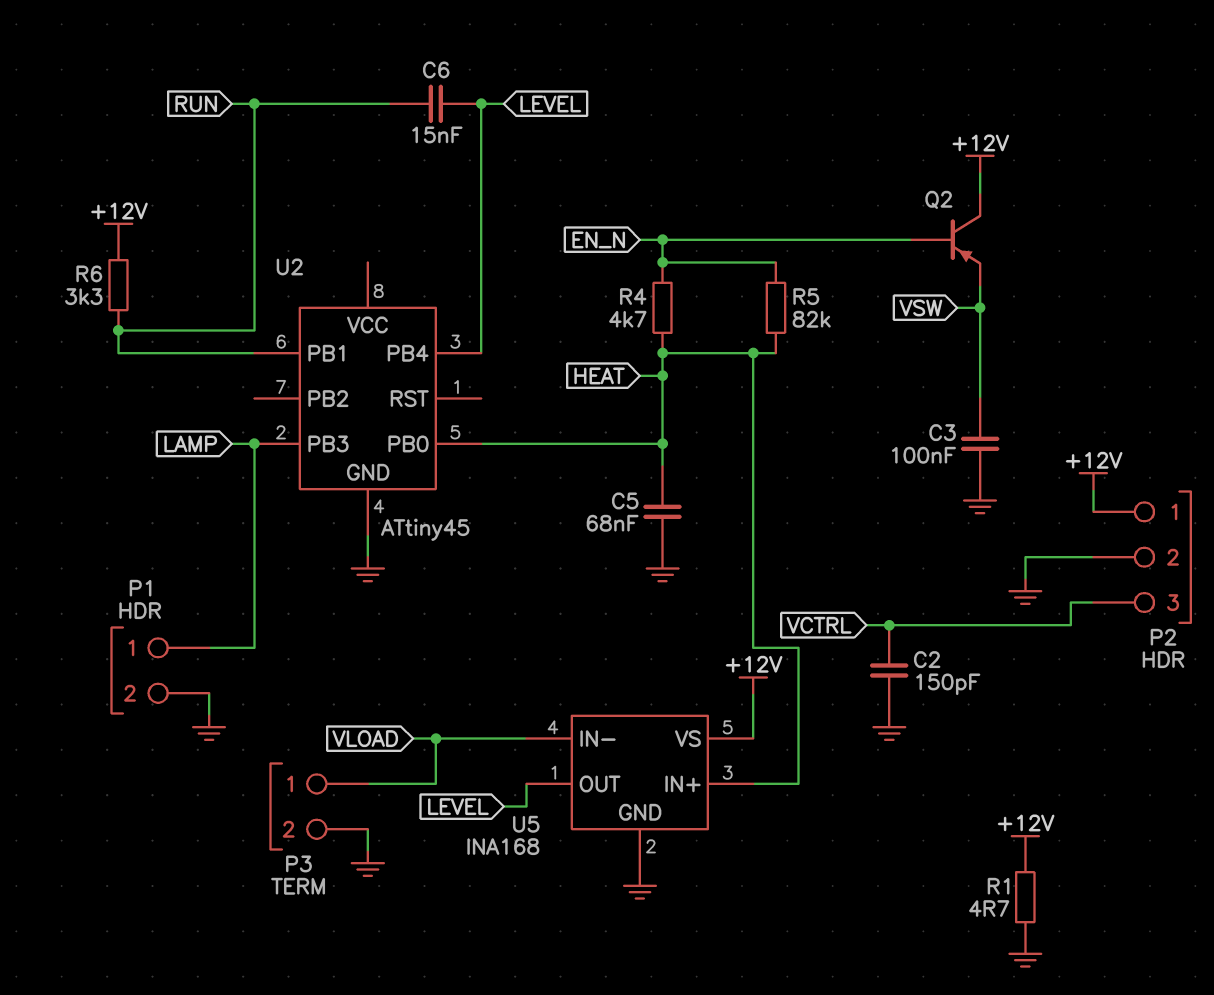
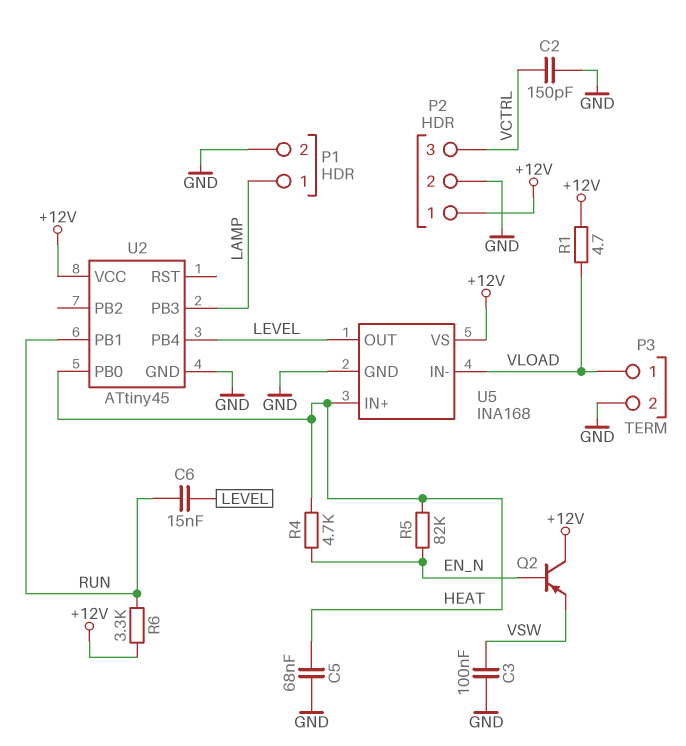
R1: 4.7 (+12V, GND) -> 4.7 (+12V, VLOAD)
U2 pin VCC: none -> +12V

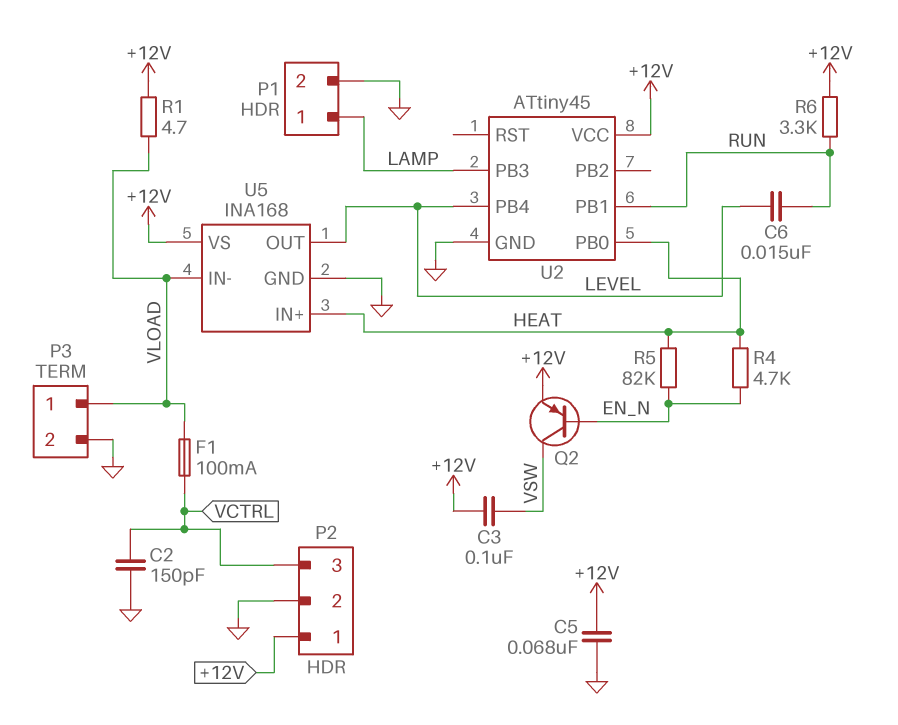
C3: 100nF (GND, VSW) -> 100nF (+12V, VSW)
C5: 68nF (GND, HEAT) -> 68nF (+12V, GND)
F1: none -> 100mA (VCTRL, VLOAD)
Q2: PNP (B EN_N, C +12V, E VSW) -> PNP (B EN_N, C VSW, E +12V)

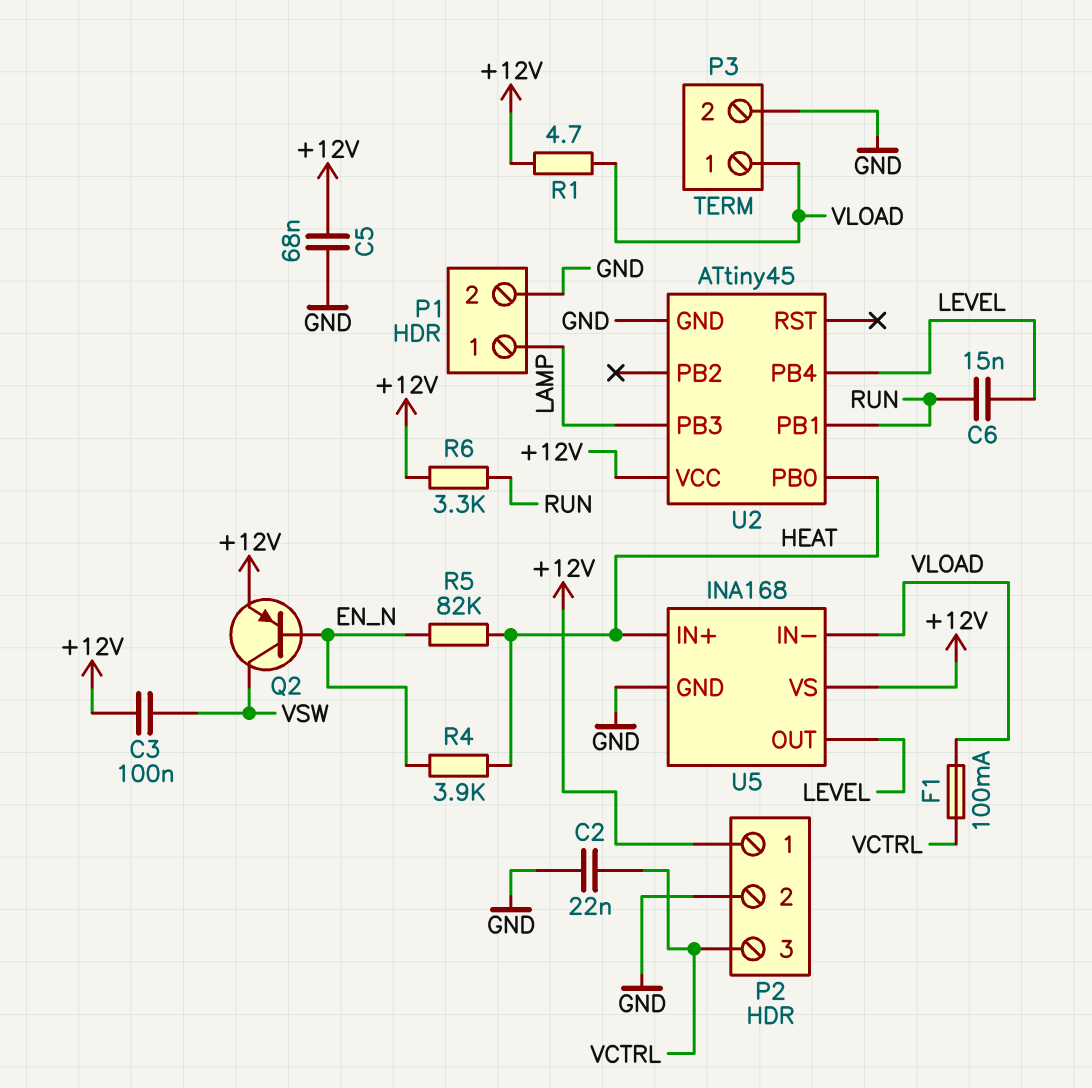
C2: 150pF (GND, VCTRL) -> 22nF (GND, VCTRL)
R4: 4.7k (EN_N, HEAT) -> 3.9k (EN_N, HEAT)

